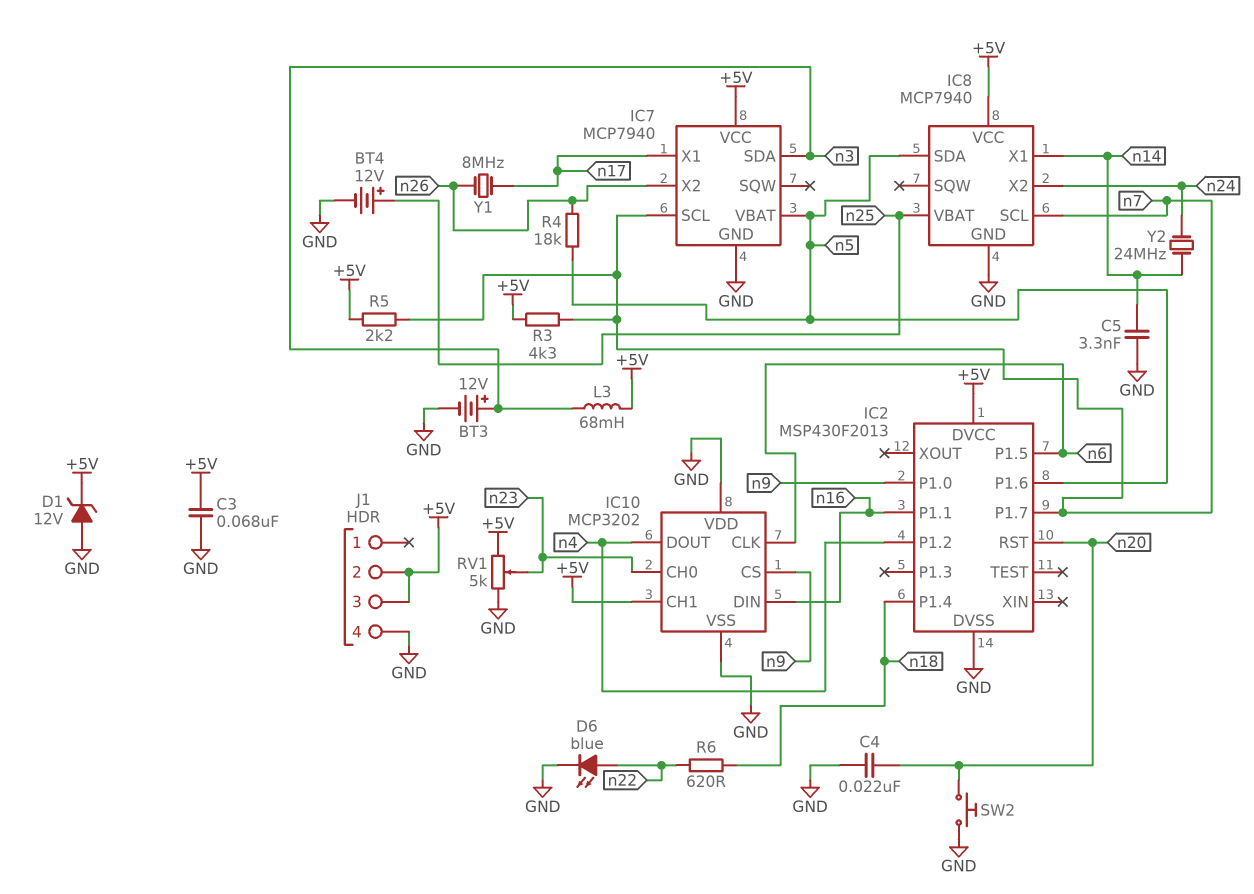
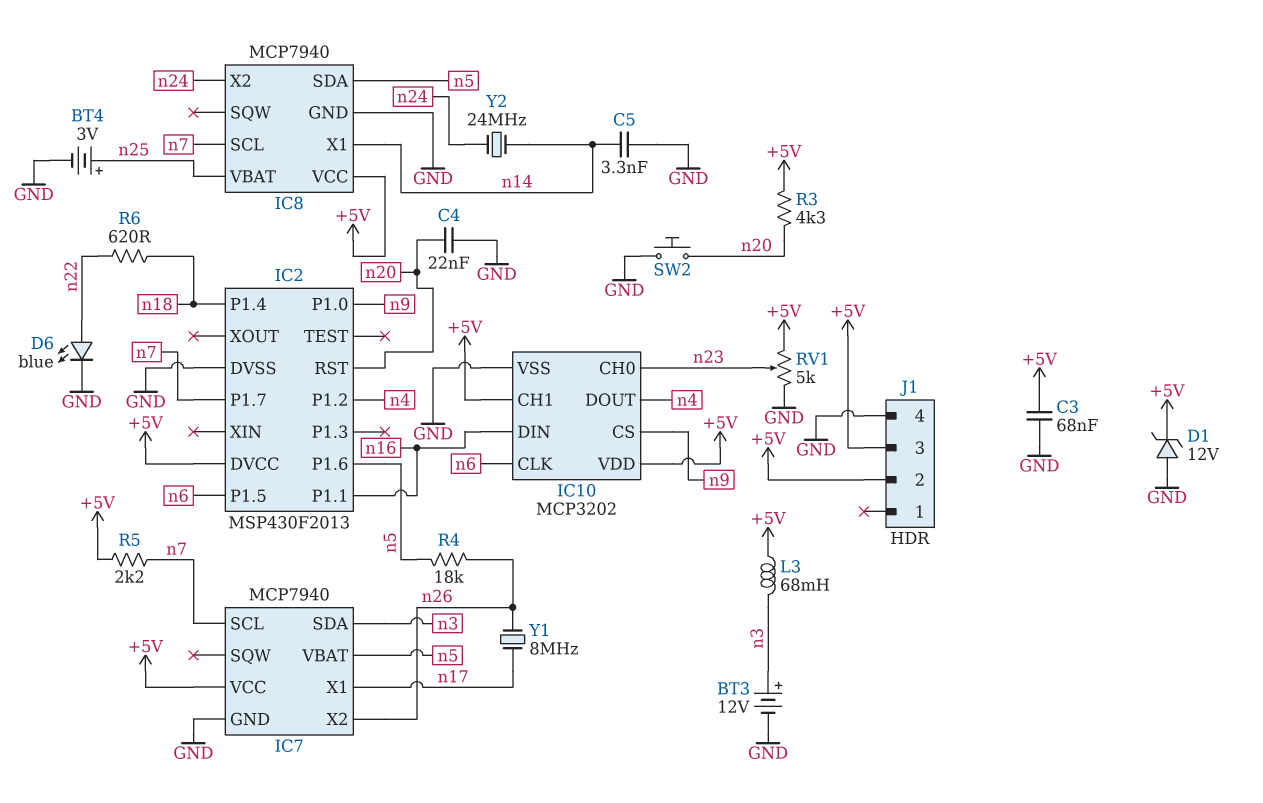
BT4: 12V (plus n25, minus GND) -> 3V (plus n25, minus GND)
IC10 pin VDD: GND -> +5V
R3: 4.3k (+5V, n7) -> 4.3k (+5V, n20)

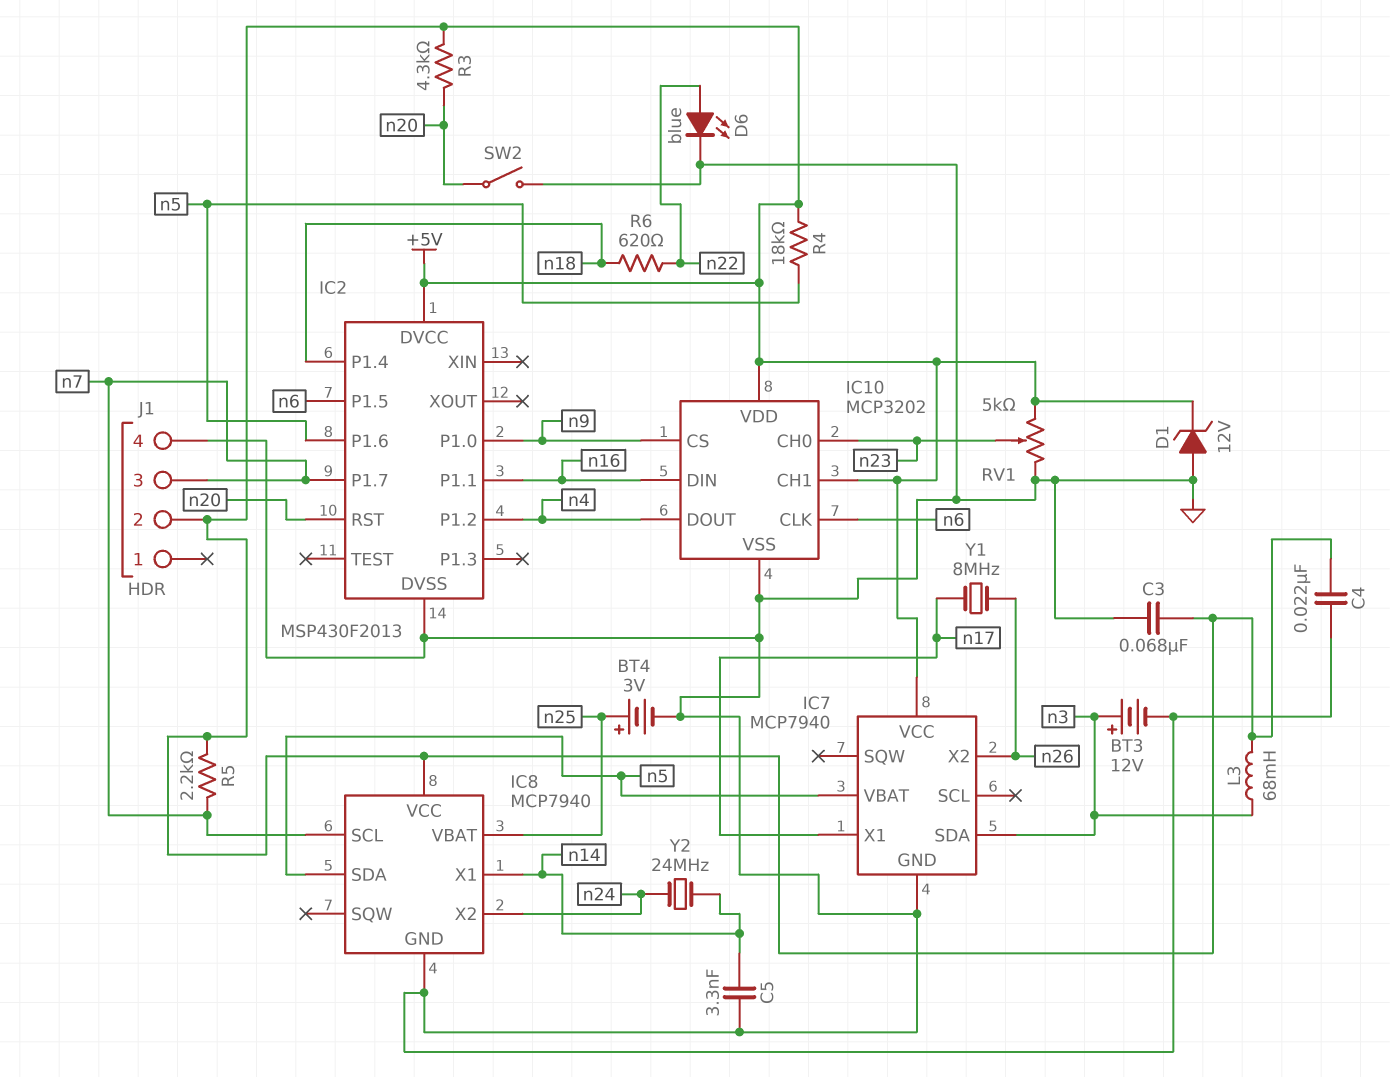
C4: 22nF (GND, n20) -> 22nF (+5V, GND)
IC7 pin SCL: n7 -> none
J1 pin 3: +5V -> n7
R4: 18k (n5, n26) -> 18k (+5V, n5)
SW2: button (GND, n20) -> switch (GND, n20)

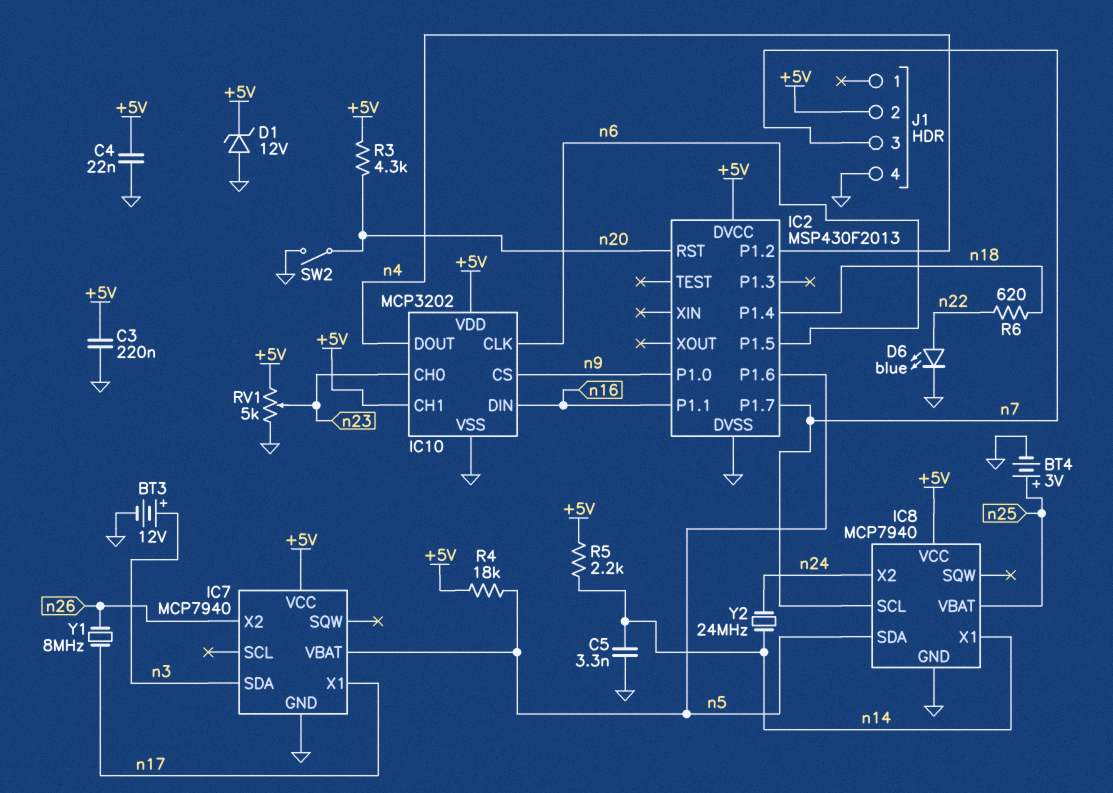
C3: 68nF (+5V, GND) -> 220nF (+5V, GND)
L3: 68mH (+5V, n3) -> none
R5: 2.2k (+5V, n7) -> 2.2k (+5V, n14)

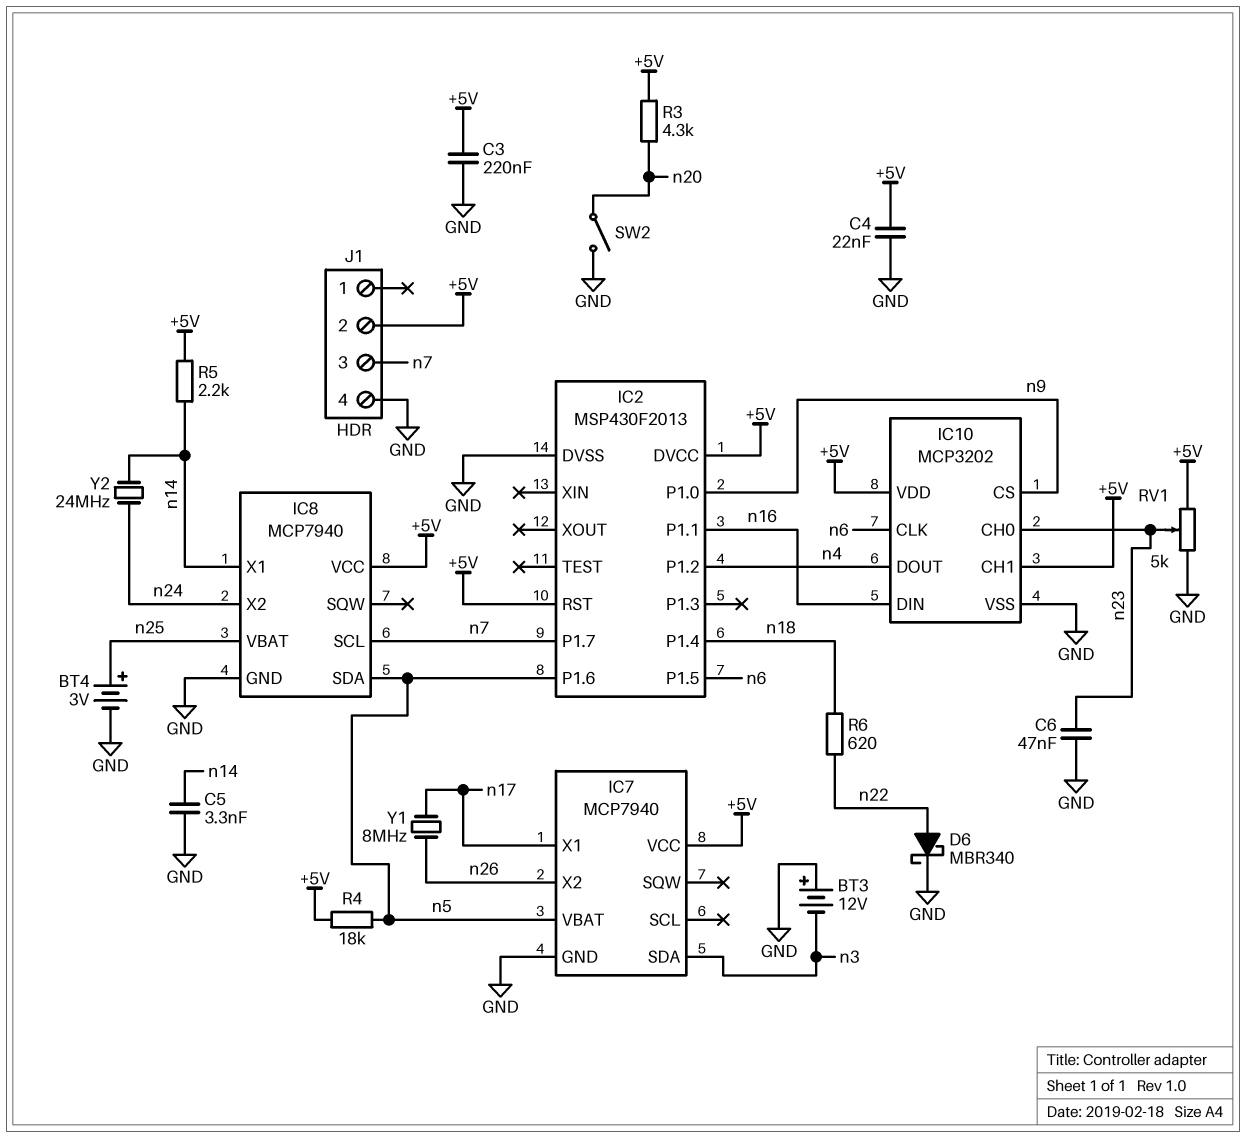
BT3: 12V (plus n3, minus GND) -> 12V (plus GND, minus n3)
C6: none -> 47nF (GND, n23)
D1: zener 12V (A GND, K +5V) -> none
D6: LED blue (A n22, K GND) -> schottky MBR340 (A n22, K GND)
IC2 pin RST: n20 -> +5V

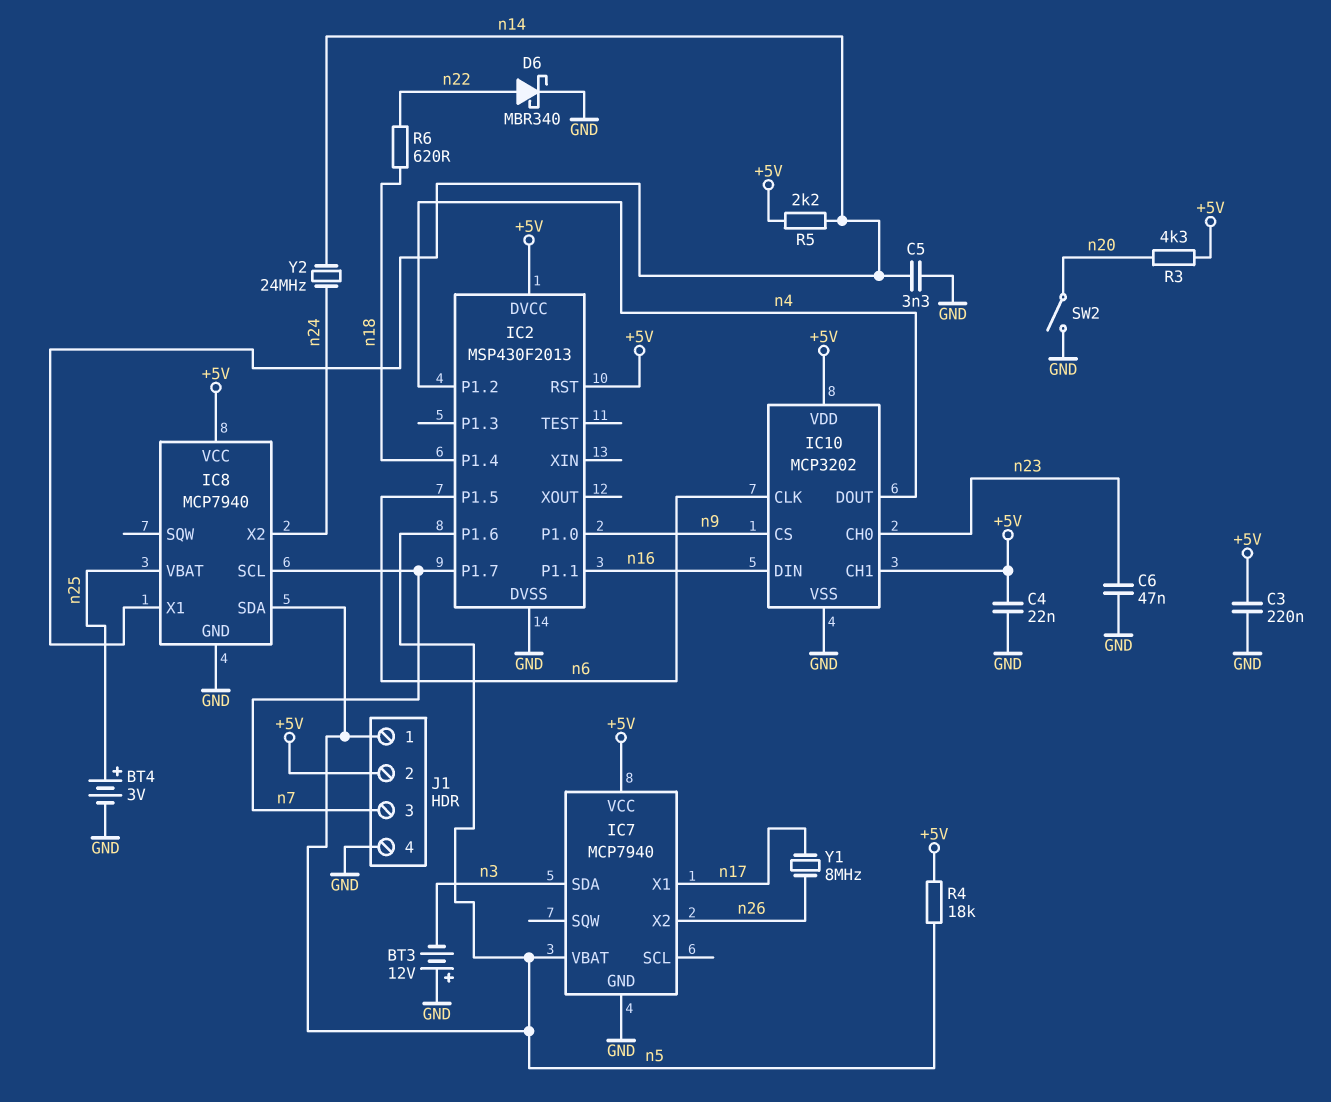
J1 pin 1: none -> n5
RV1: 5k (+5V, GND, wiper n23) -> none

